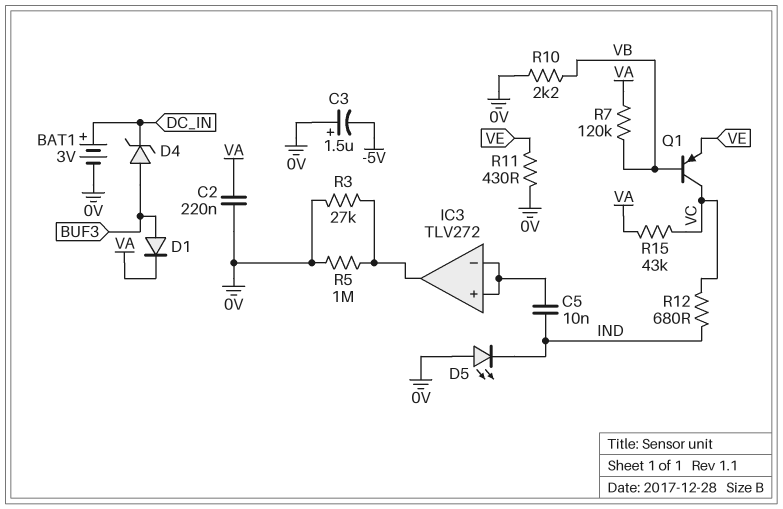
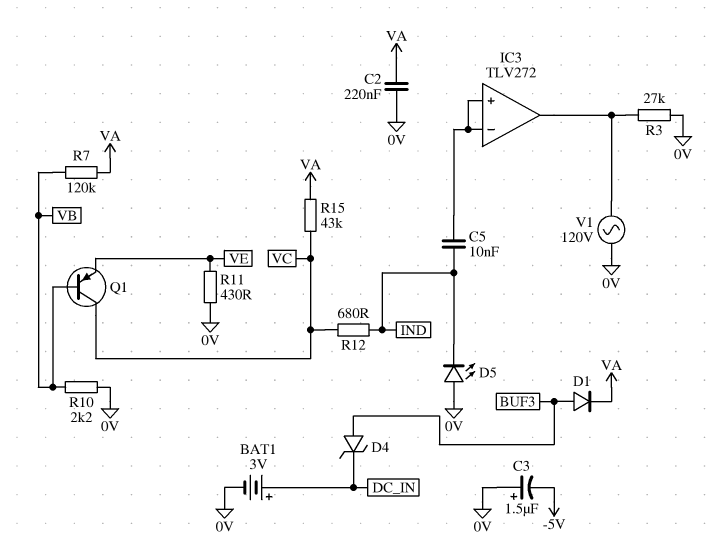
R5: 1M (0V, IC3/out) -> none
V1: none -> AC 120V (0V, IC3/out)

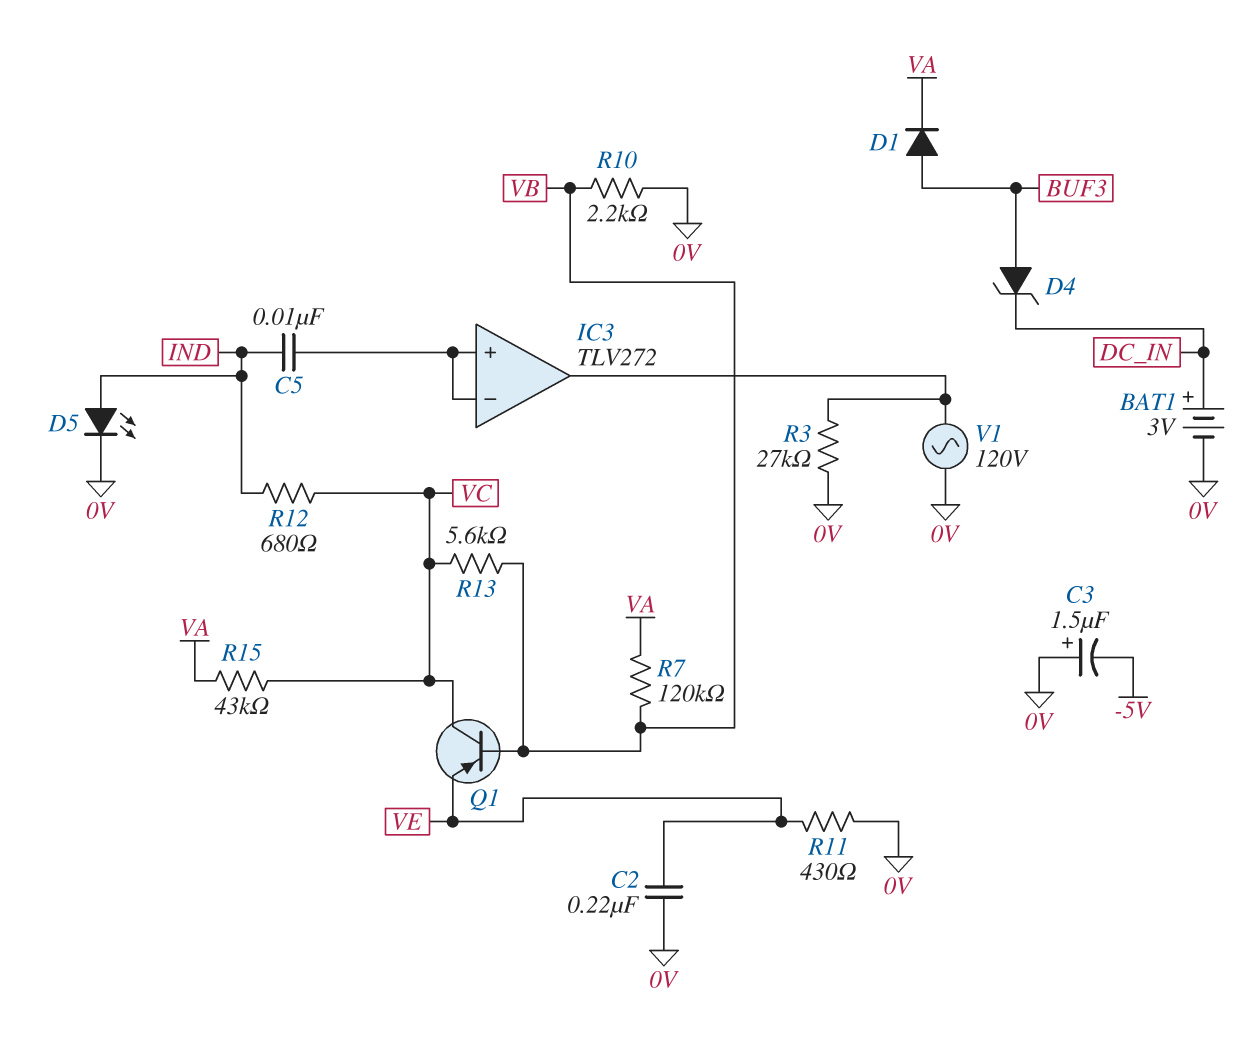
C2: 220nF (0V, VA) -> 220nF (0V, VE)
D5: LED (A 0V, K IND) -> LED (A IND, K 0V)
R13: none -> 5.6k (VB, VC)

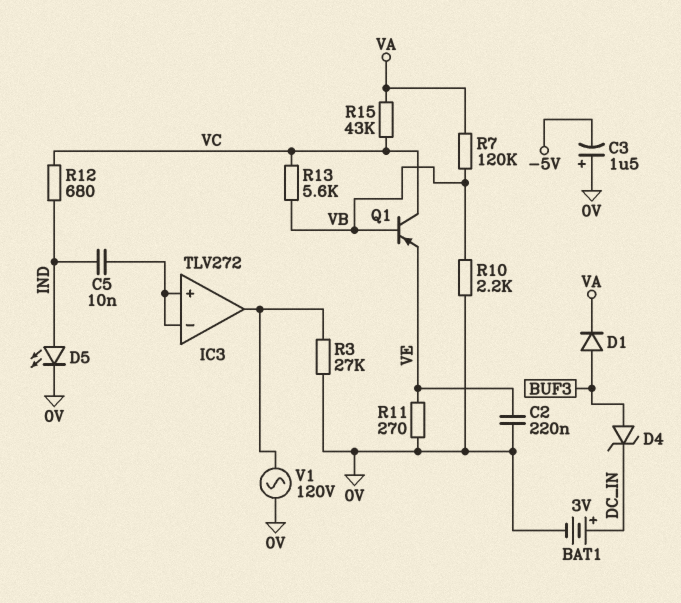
R11: 430 (0V, VE) -> 270 (0V, VE)

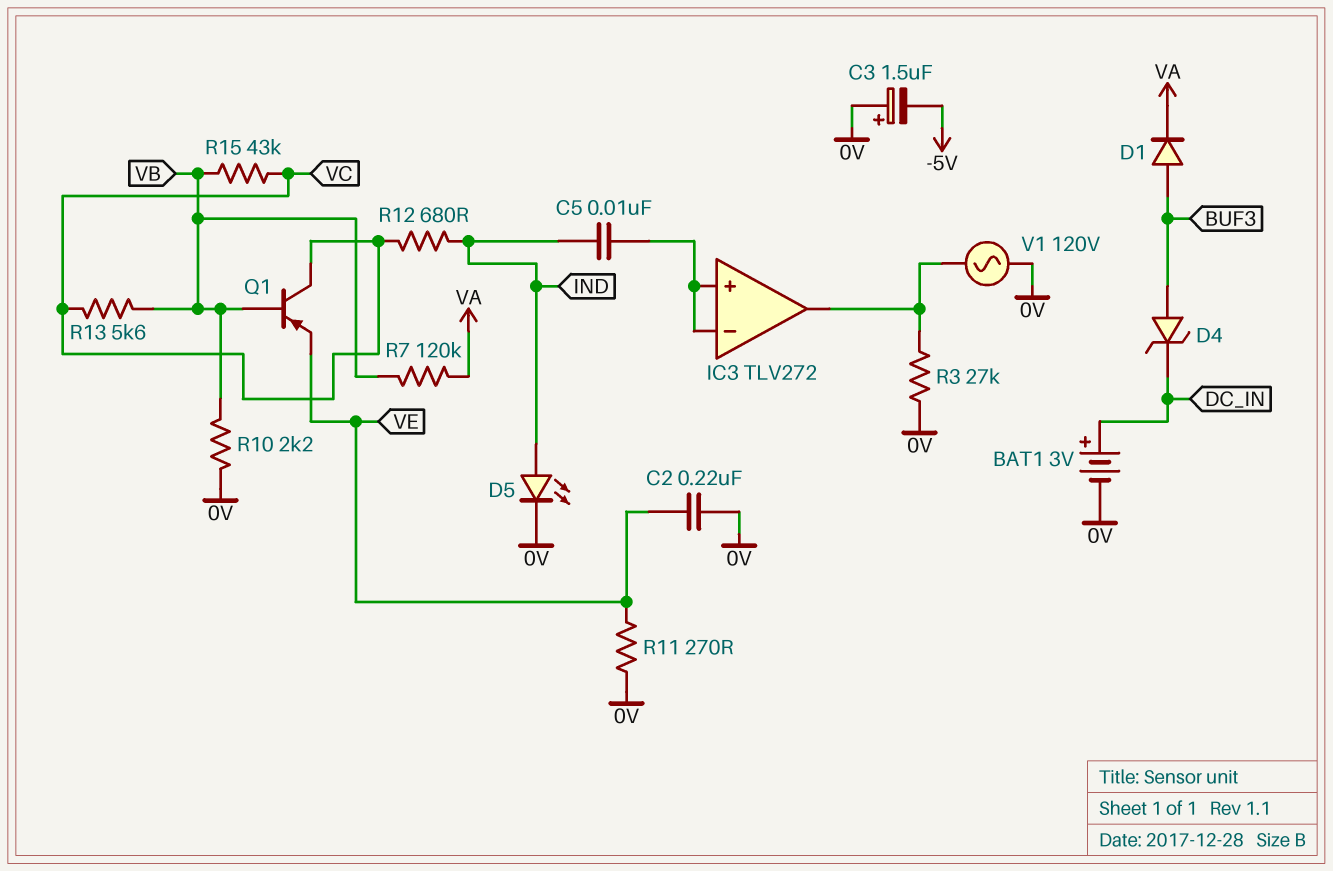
R15: 43k (VA, VC) -> 43k (VB, VC)

